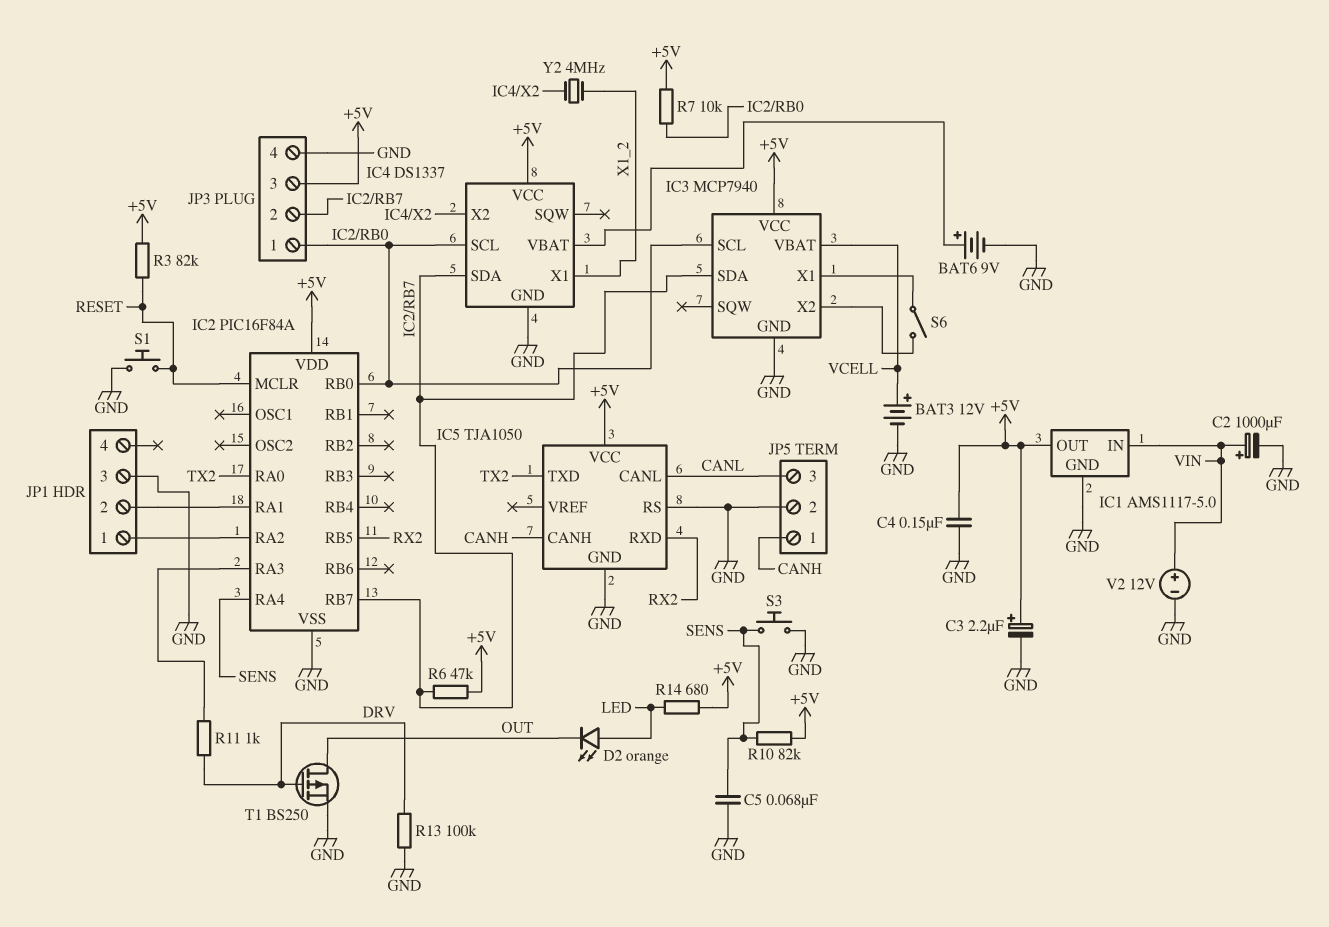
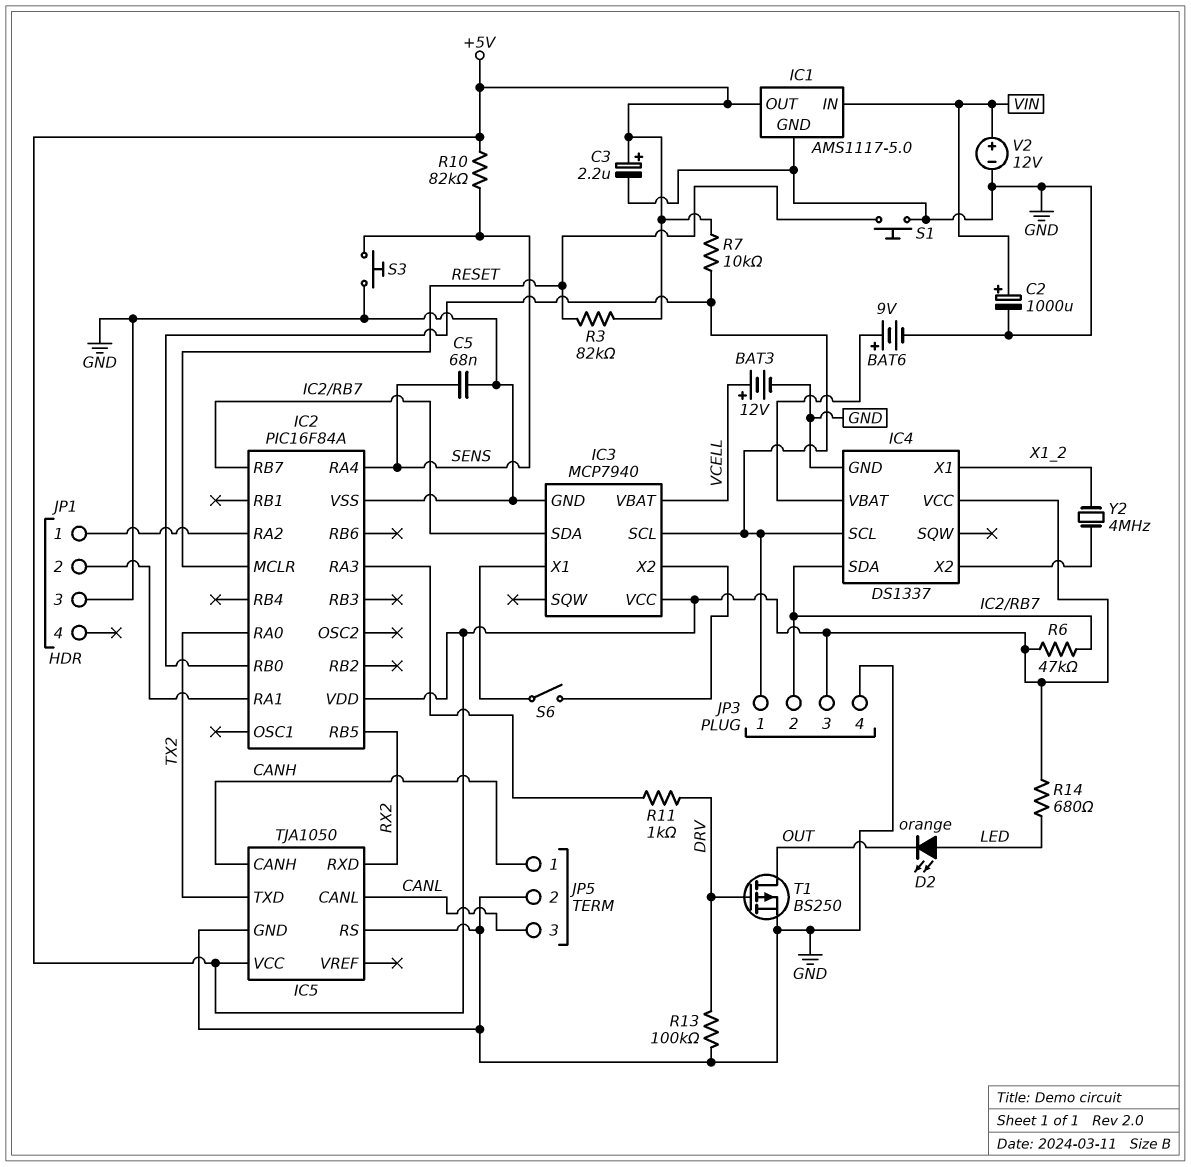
C4: 150nF (+5V, GND) -> none

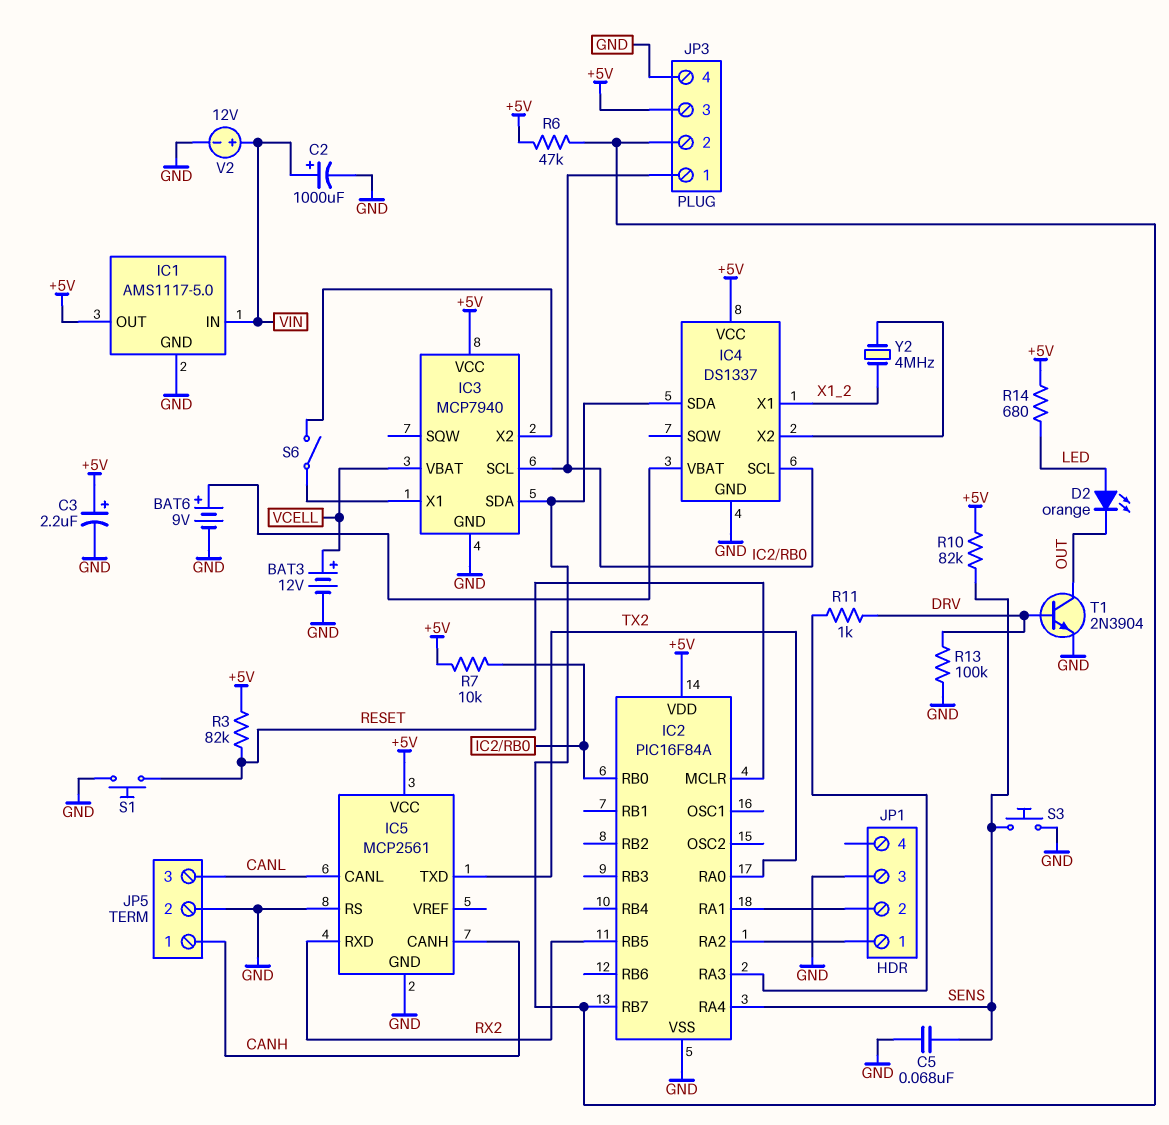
IC5: TJA1050 -> MCP2561
T1: PMOS BS250 (G DRV, D OUT, S GND) -> NPN 2N3904 (B DRV, C OUT, E GND)

